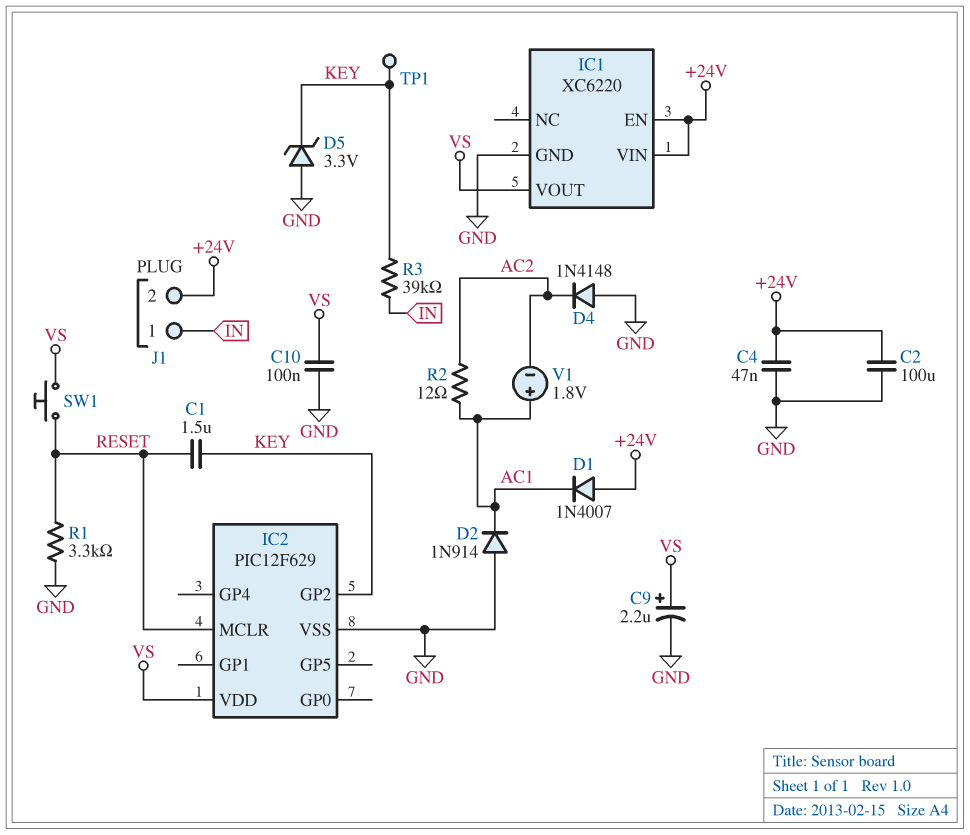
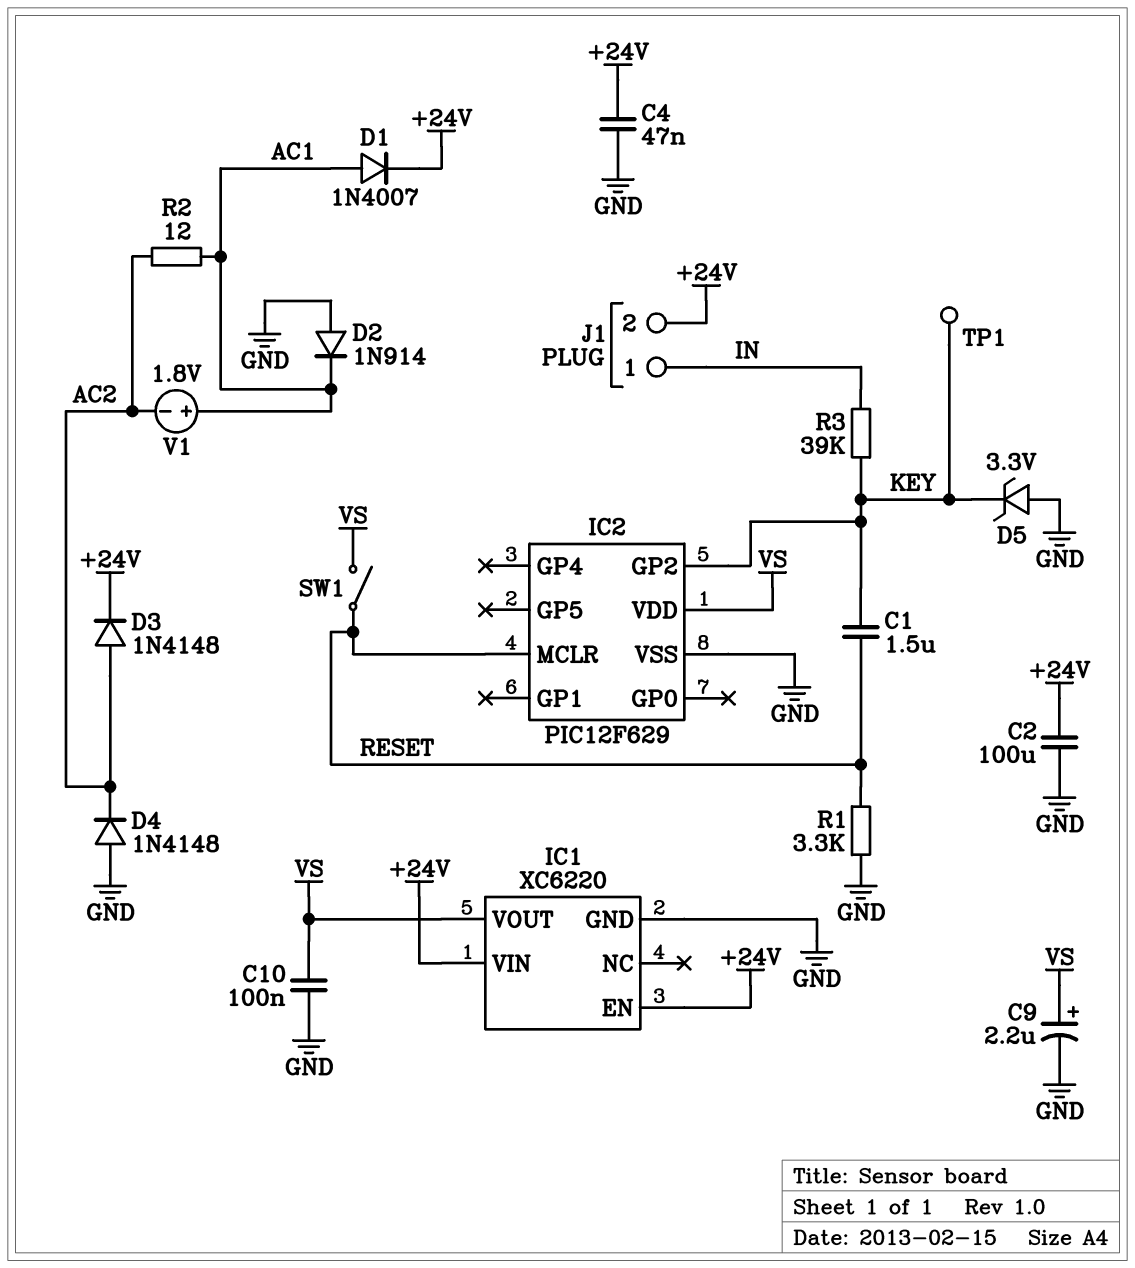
D1: diode 1N4007 (A +24V, K AC1) -> diode 1N4007 (A AC1, K +24V)
D3: none -> diode 1N4148 (A AC2, K +24V)
SW1: button (RESET, VS) -> switch (RESET, VS)

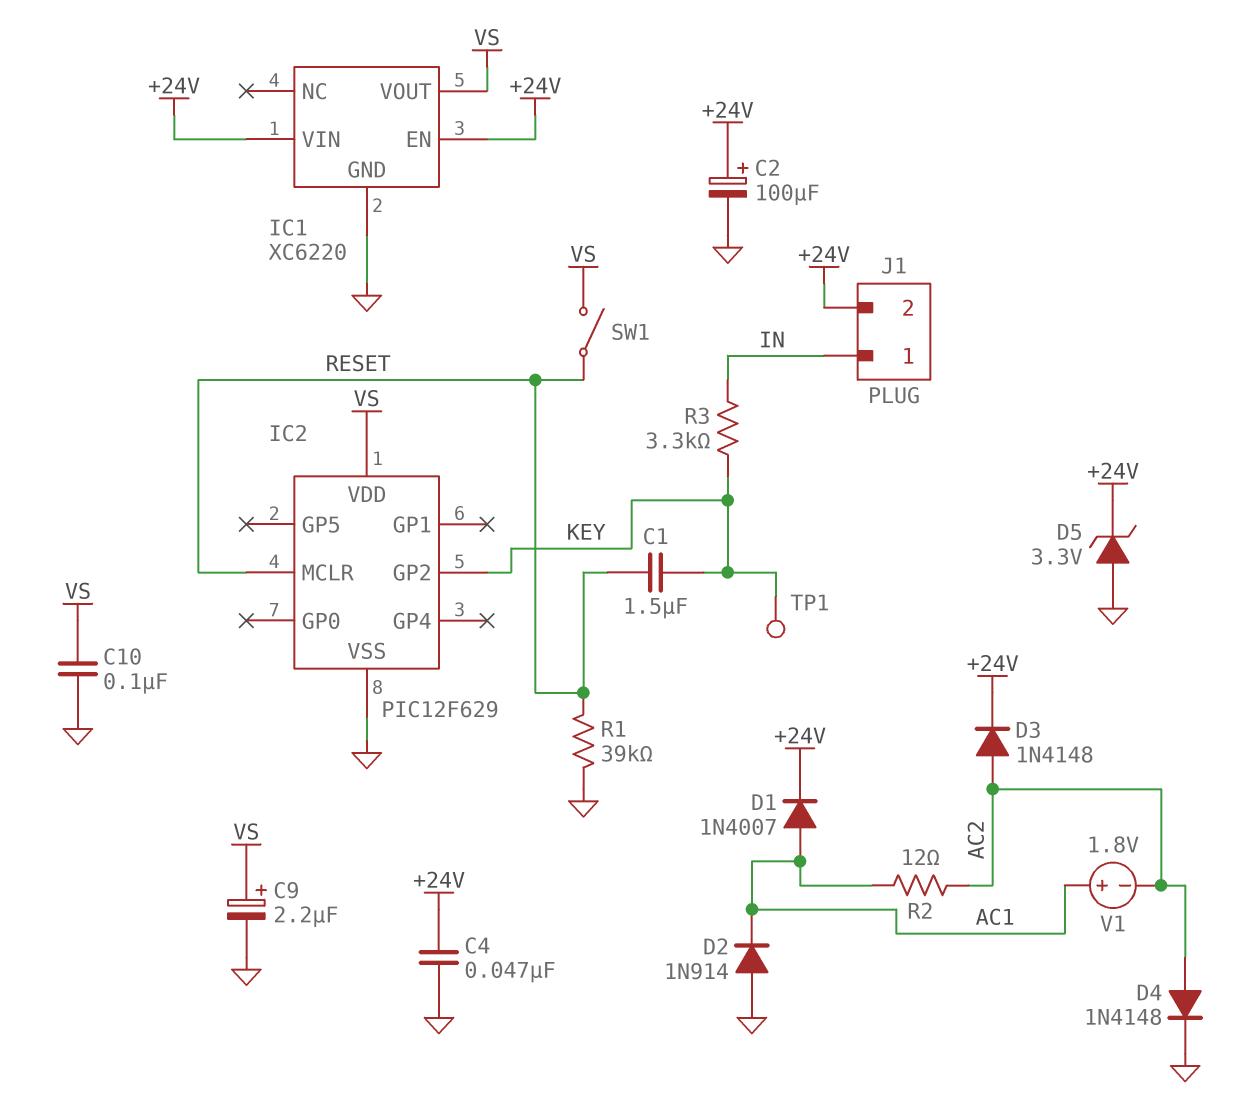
C2: 100uF (+24V, GND) -> 100uF (plus +24V, minus GND)
D4: diode 1N4148 (A GND, K AC2) -> diode 1N4148 (A AC2, K GND)
D5: zener 3.3V (A GND, K KEY) -> zener 3.3V (A GND, K +24V)
R1: 3.3k (GND, RESET) -> 39k (GND, RESET)
R3: 39k (IN, KEY) -> 3.3k (IN, KEY)

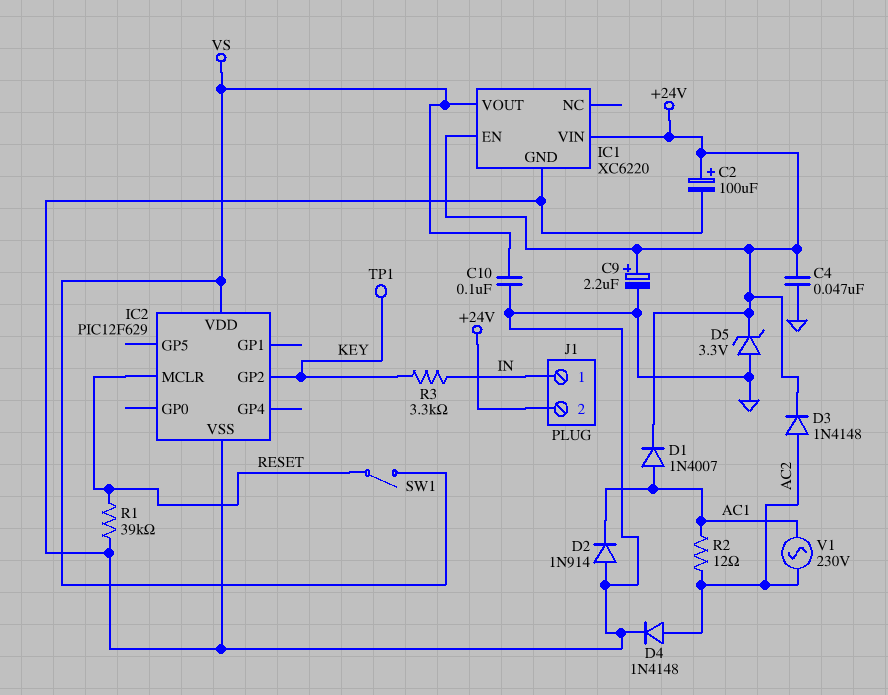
C1: 1.5uF (KEY, RESET) -> none
C9: 2.2uF (plus VS, minus GND) -> 2.2uF (plus +24V, minus GND)
V1: 1.8V (plus AC1, minus AC2) -> AC 230V (AC1, AC2)

